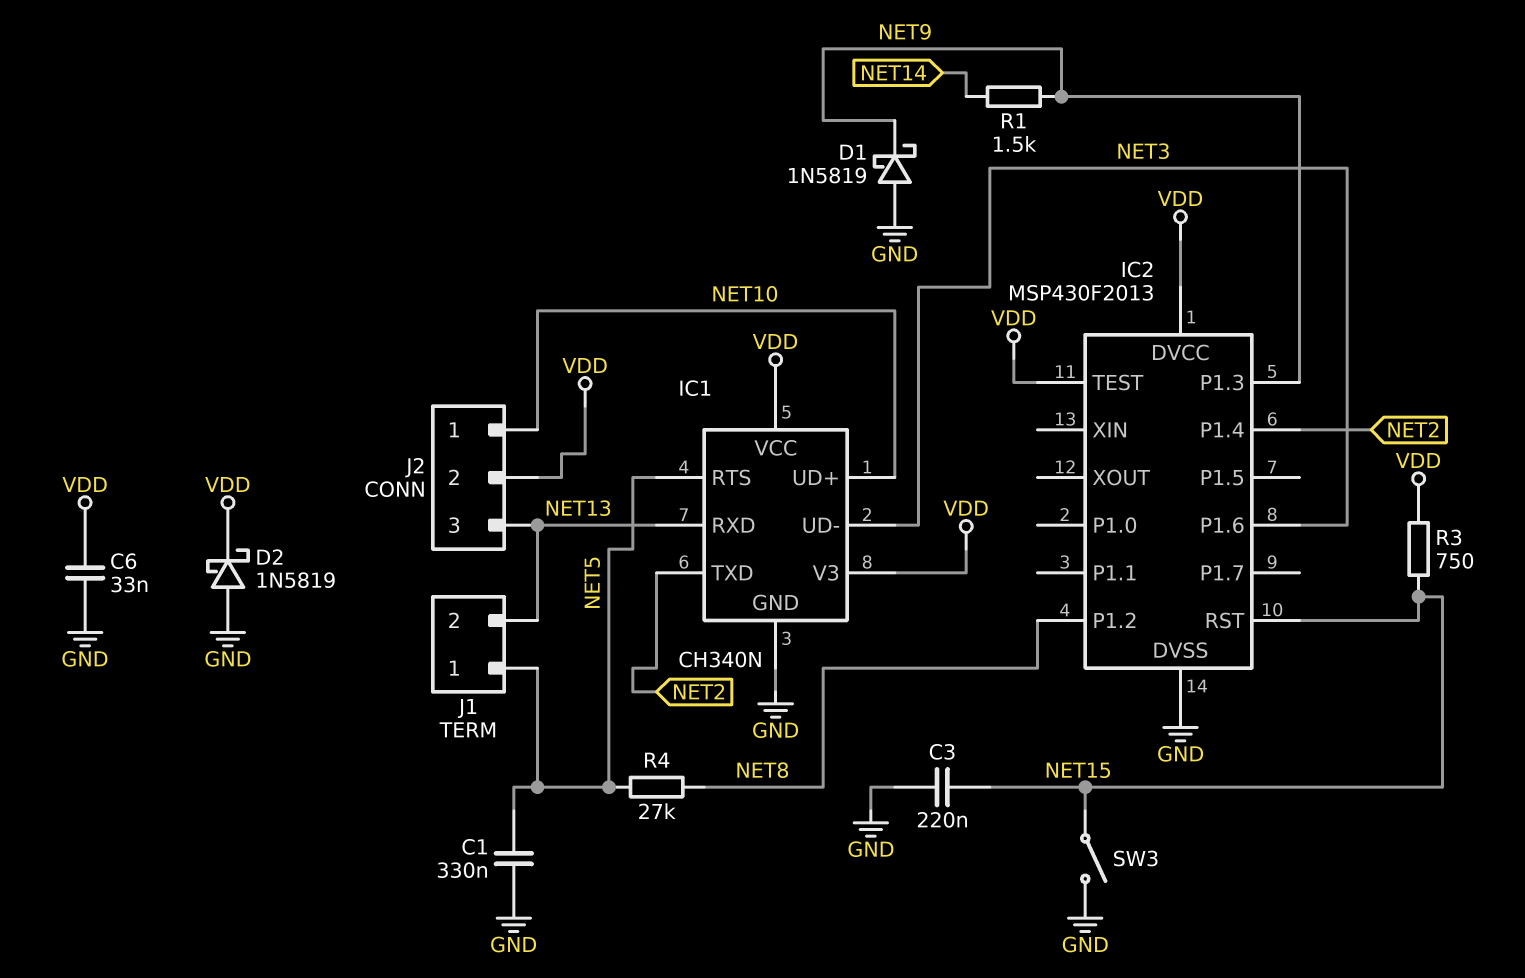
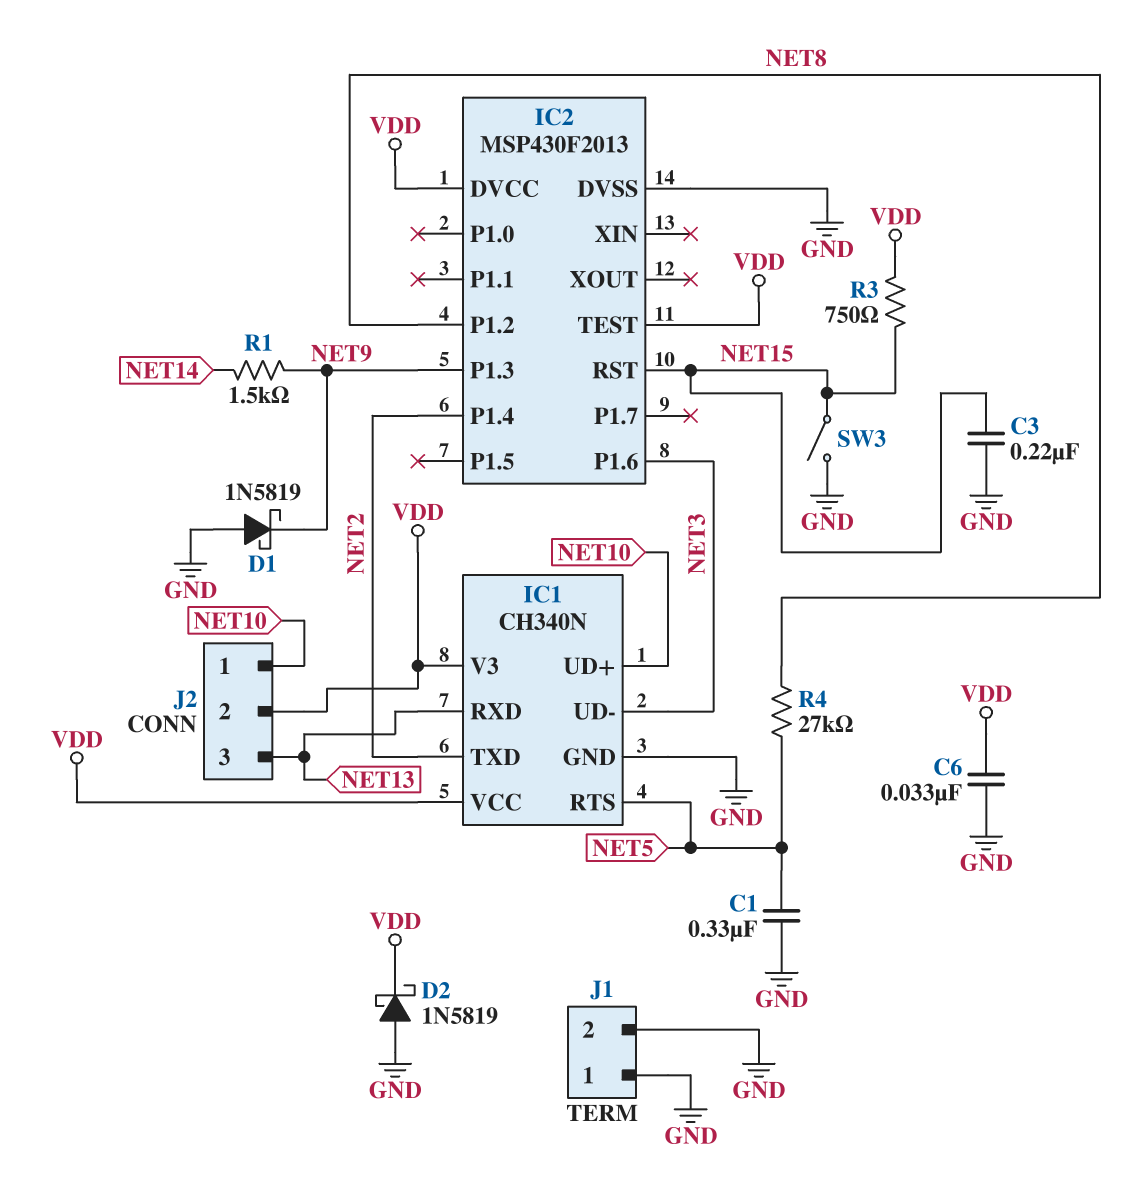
J1 pin 1: NET5 -> GND
J1 pin 2: NET13 -> GND

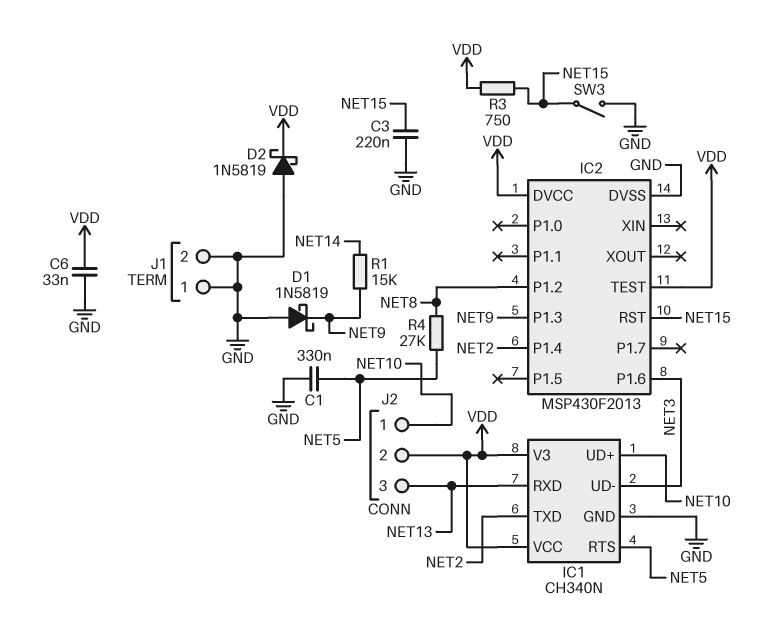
R1: 1.5k (NET9, NET14) -> 15k (NET9, NET14)

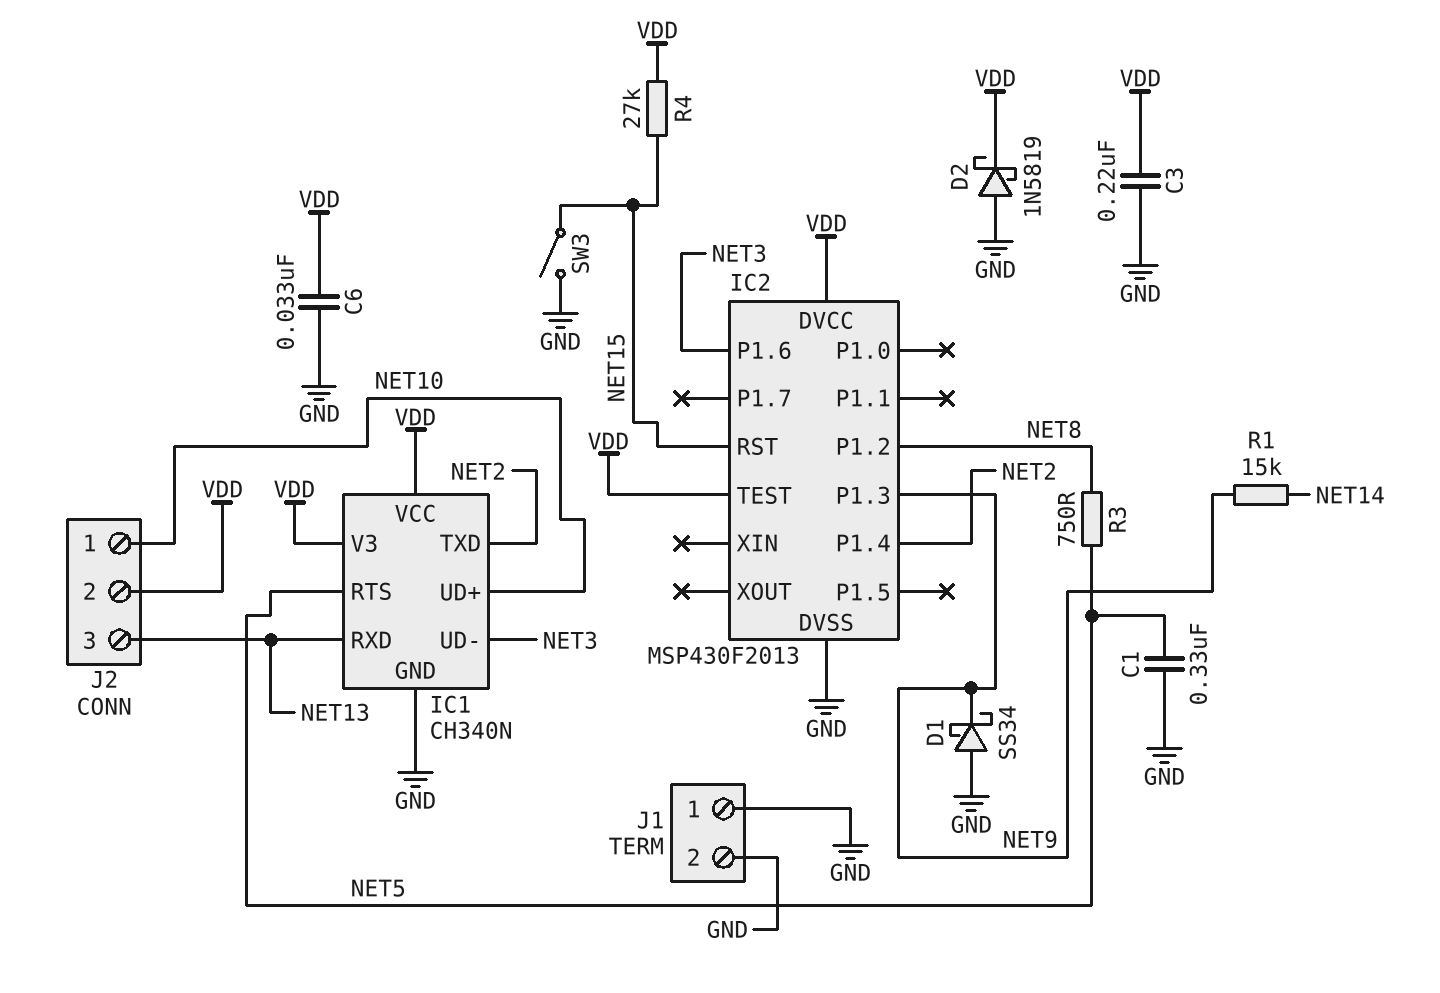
C3: 220nF (GND, NET15) -> 220nF (GND, VDD)
D1: schottky 1N5819 (A GND, K NET9) -> schottky SS34 (A GND, K NET9)
R3: 750 (NET15, VDD) -> 750 (NET5, NET8)
R4: 27k (NET5, NET8) -> 27k (NET15, VDD)

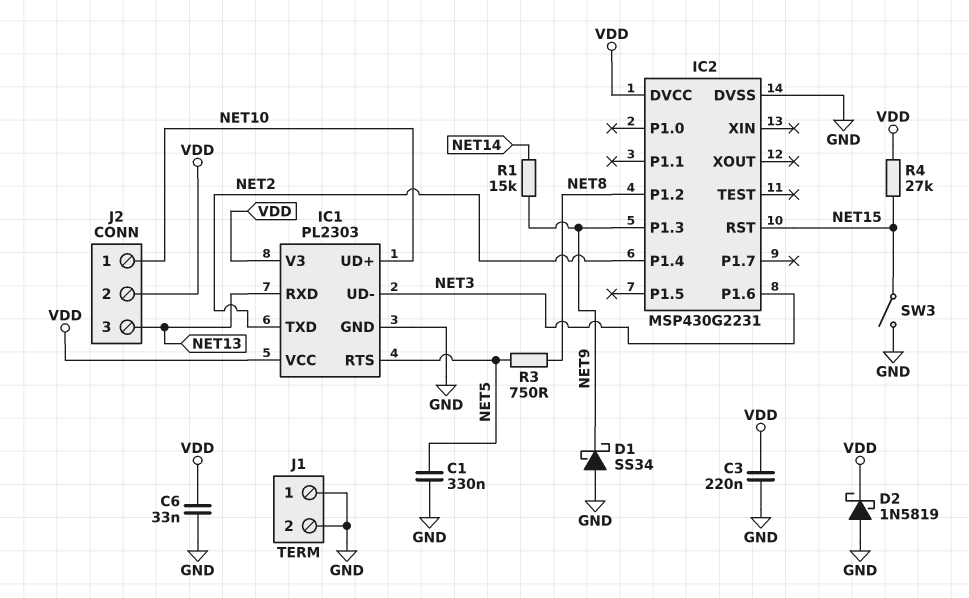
IC1: CH340N -> PL2303
IC2: MSP430F2013 -> MSP430G2231
IC2 pin TEST: VDD -> none

